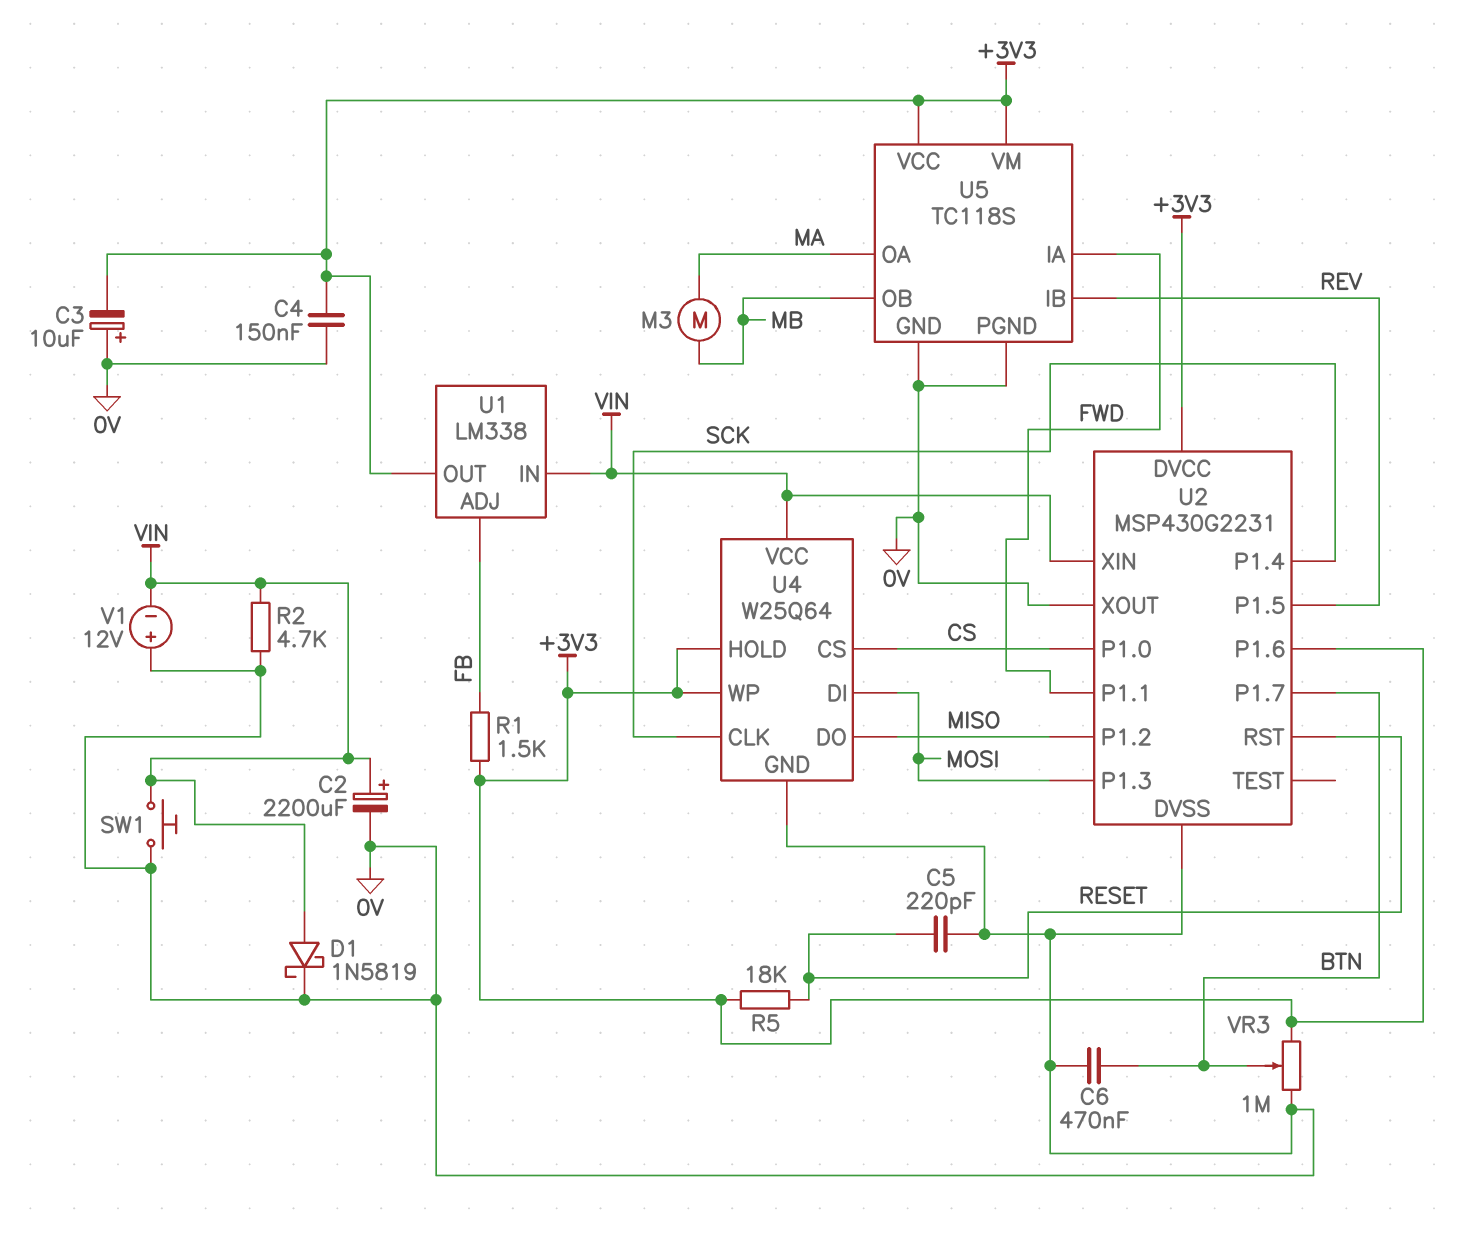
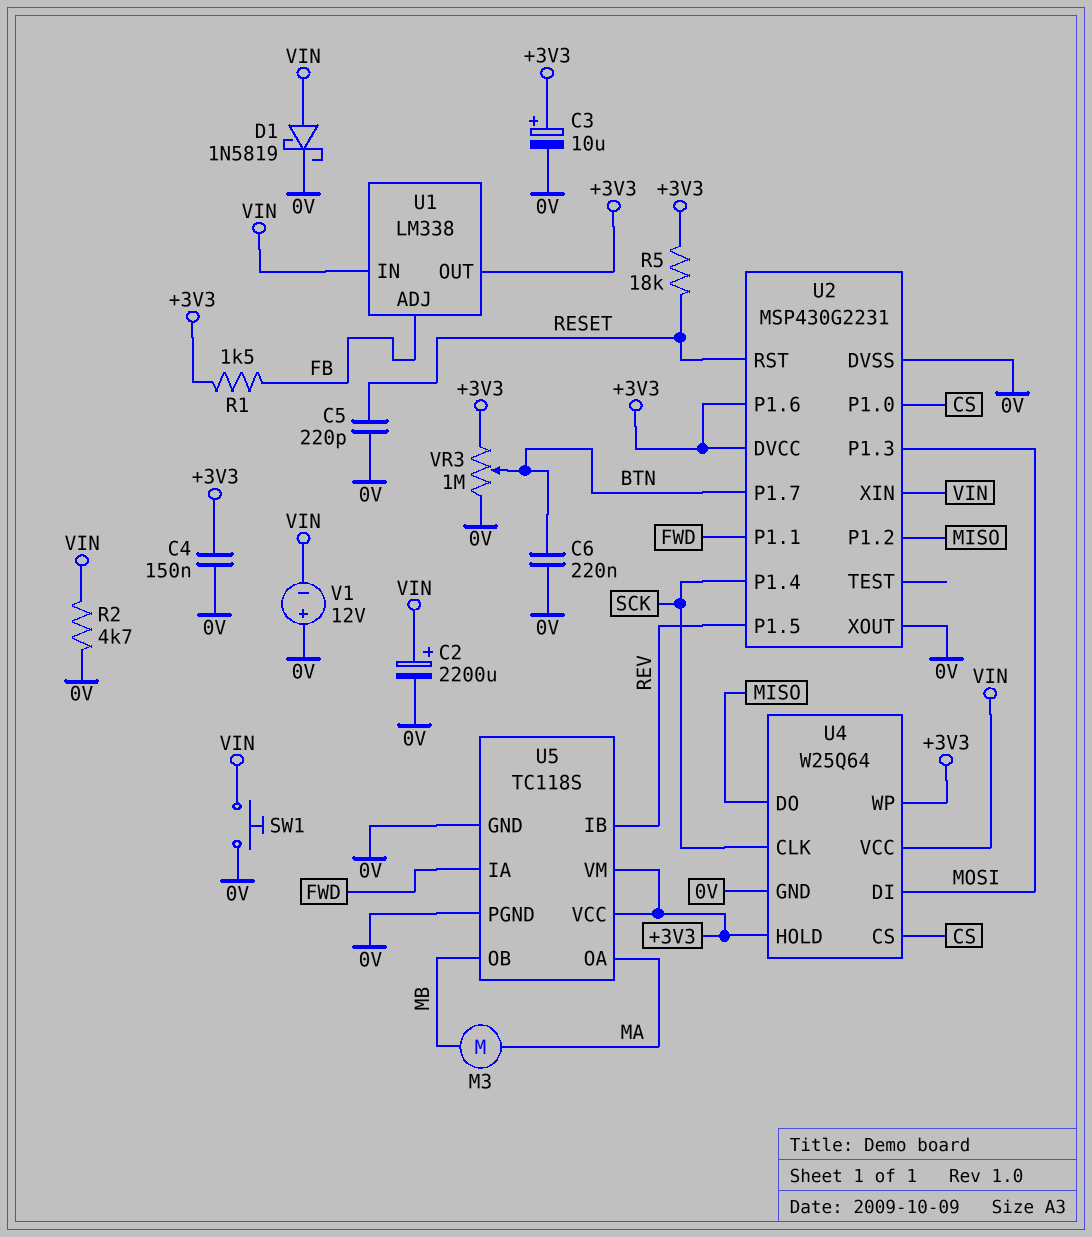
C3: 10uF (plus 0V, minus +3V3) -> 10uF (plus +3V3, minus 0V)
C6: 470nF (0V, BTN) -> 220nF (0V, BTN)

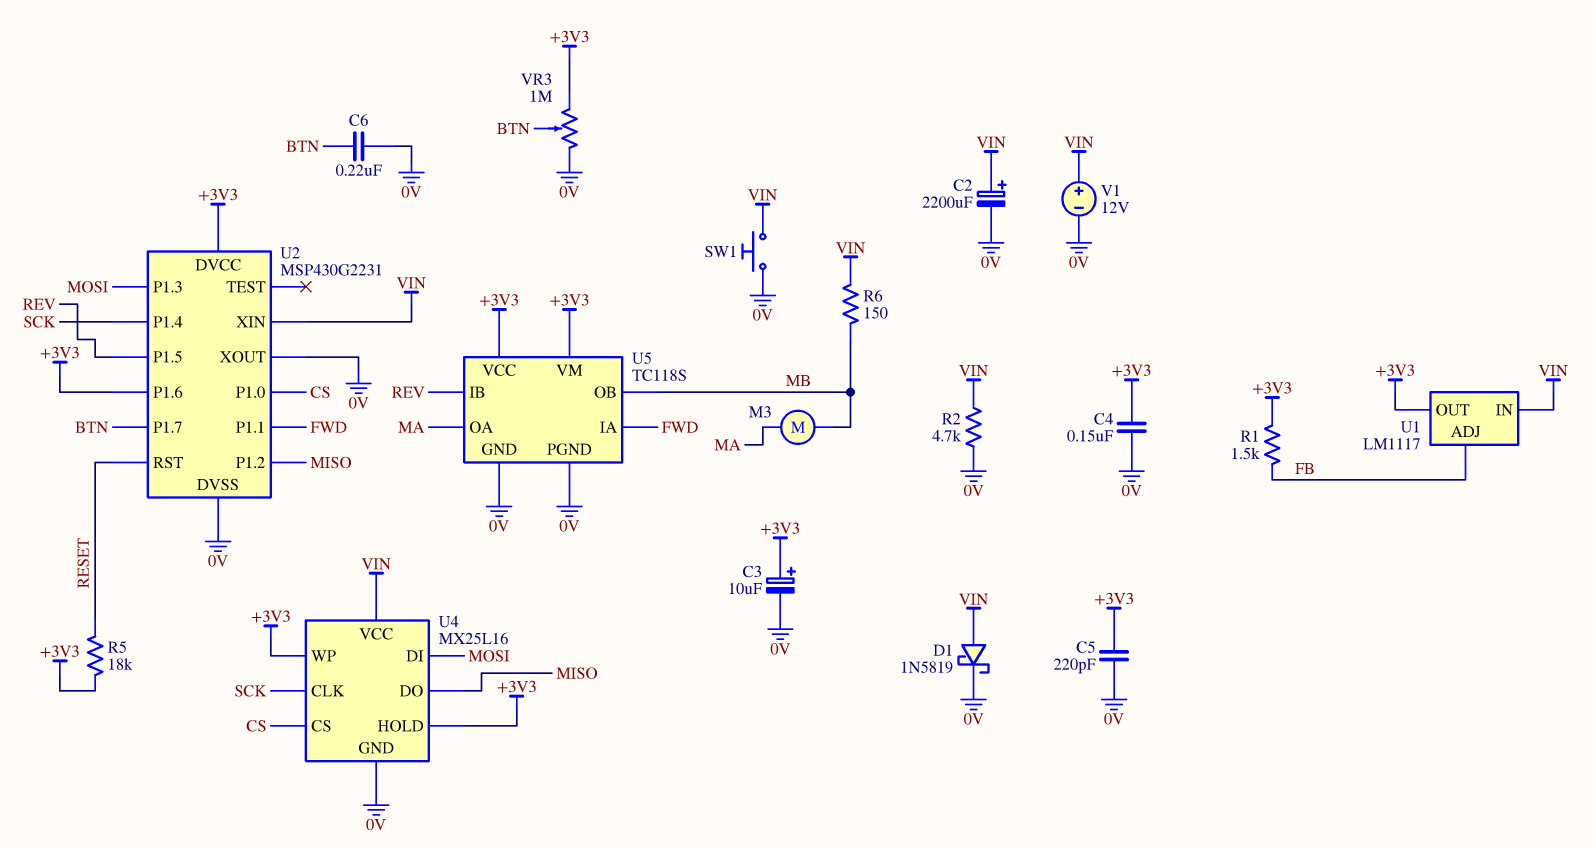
C5: 220pF (0V, RESET) -> 220pF (+3V3, 0V)
R6: none -> 150 (MB, VIN)
U1: LM338 -> LM1117
U4: W25Q64 -> MX25L16
V1: 12V (plus 0V, minus VIN) -> 12V (plus VIN, minus 0V)

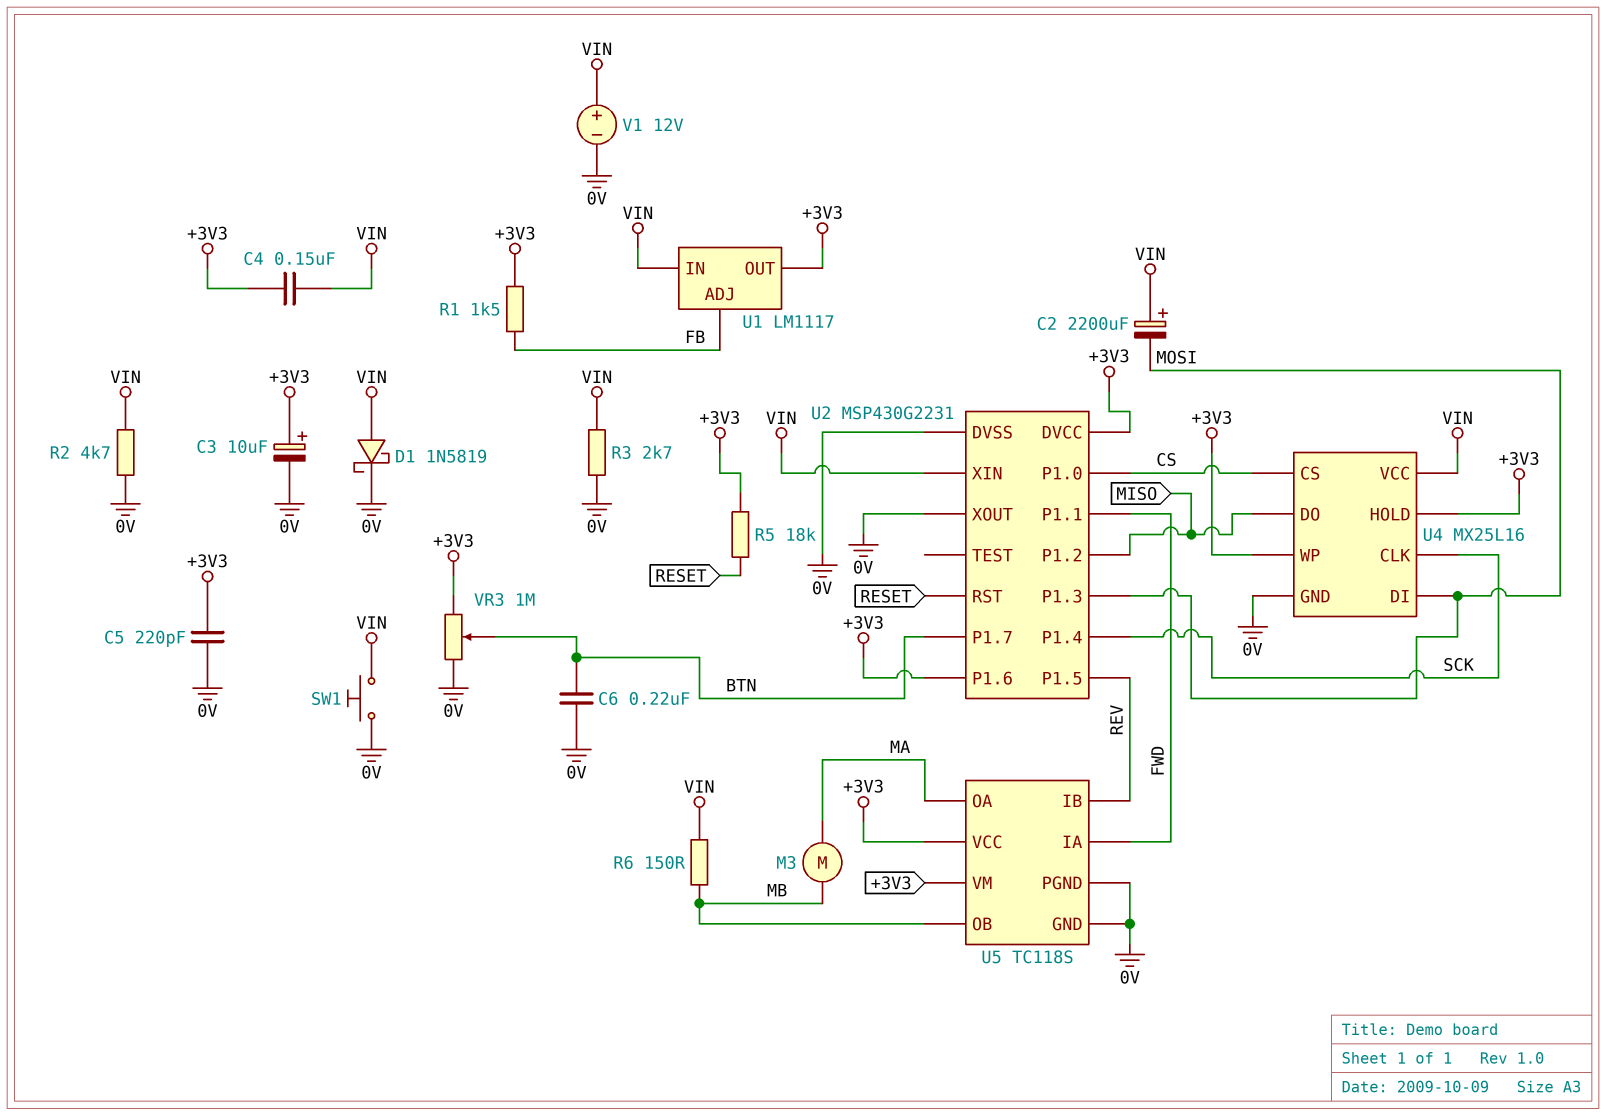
C2: 2200uF (plus VIN, minus 0V) -> 2200uF (plus VIN, minus MOSI)
C4: 150nF (+3V3, 0V) -> 150nF (+3V3, VIN)
R3: none -> 2.7k (0V, VIN)

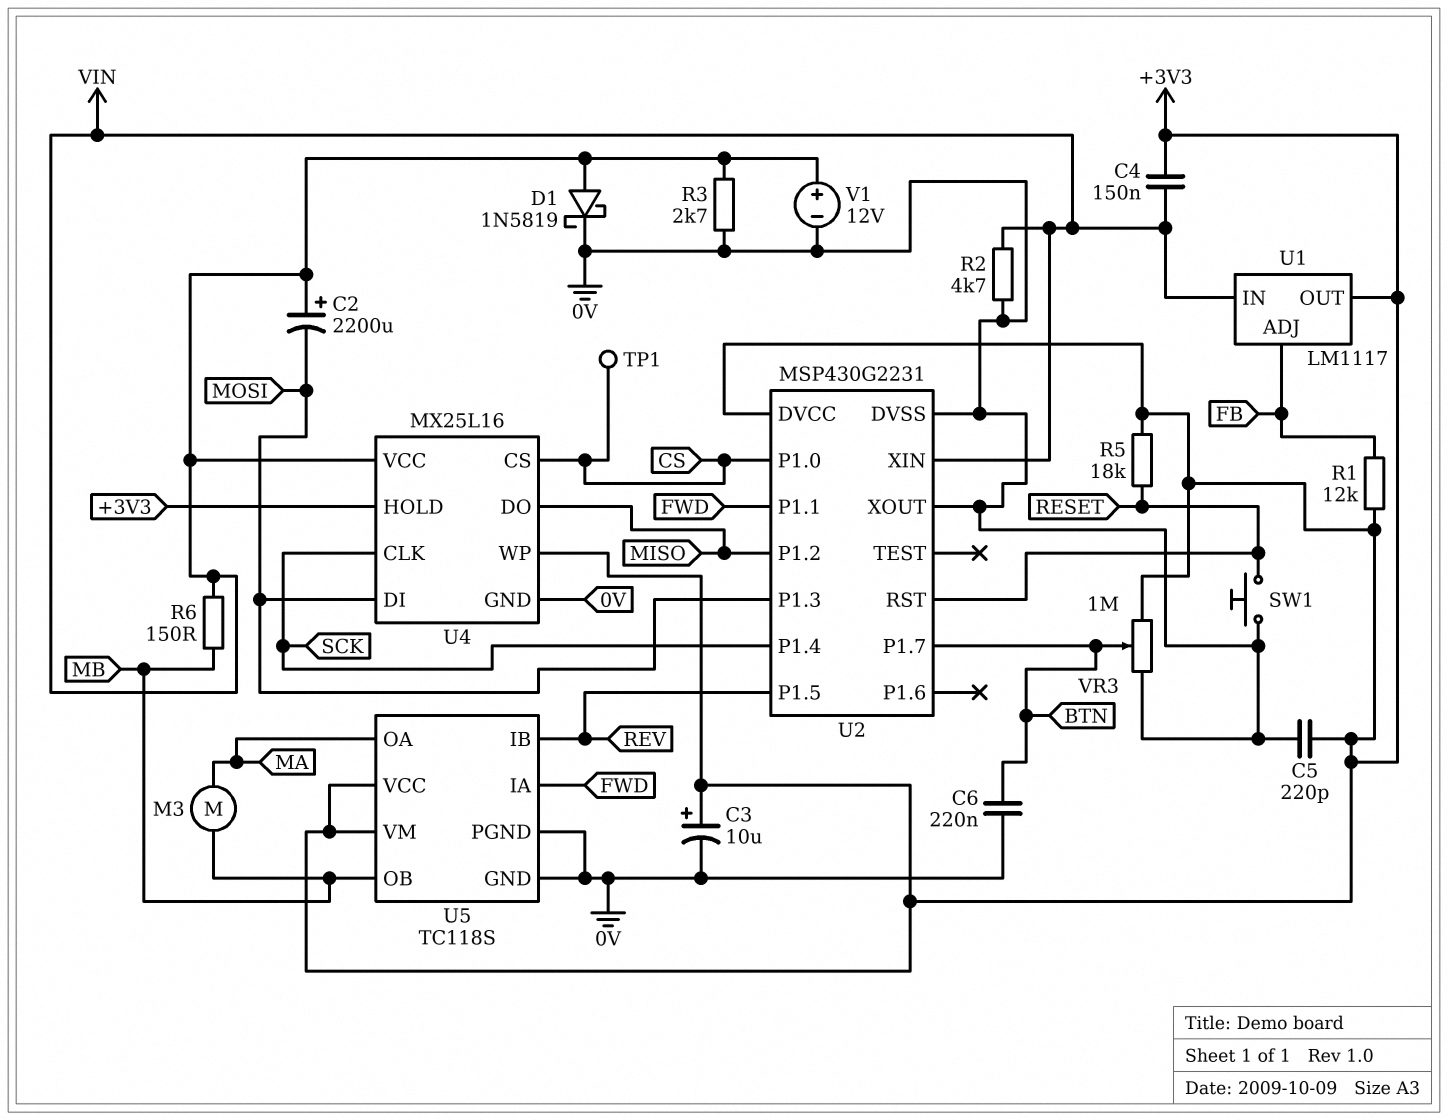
R1: 1.5k (+3V3, FB) -> 12k (+3V3, FB)
SW1: button (0V, VIN) -> button (0V, RESET)
TP1: none -> test point (CS)
U2 pin P1.6: +3V3 -> none

